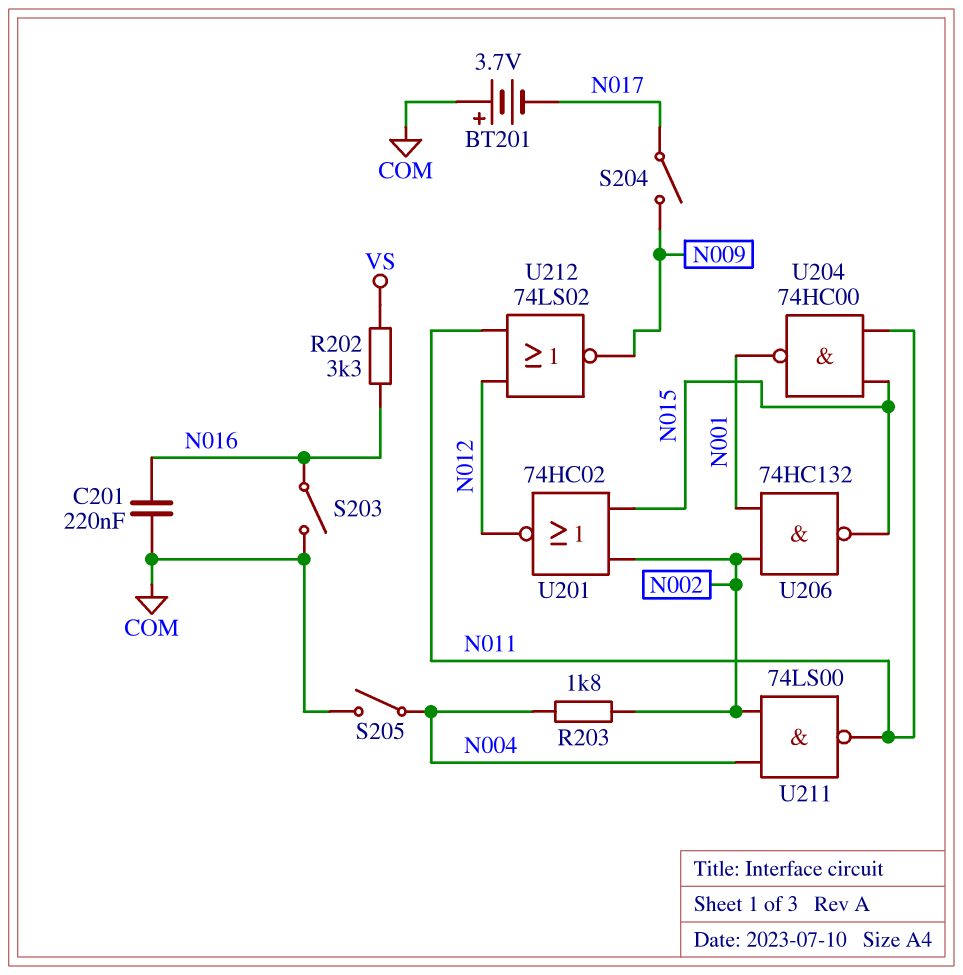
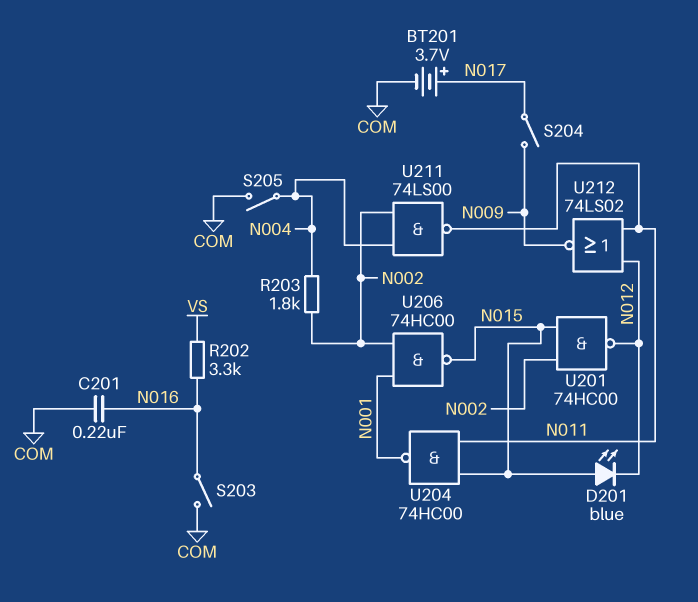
BT201: 3.7V (plus COM, minus N017) -> 3.7V (plus N017, minus COM)
D201: none -> LED blue (A N015, K N012)
U201: NOR 74HC02 (in N002, in N015, out N012) -> NAND 74HC00 (in N002, in N015, out N012)
U206: NAND 74HC132 (in N001, in N002, out N015) -> NAND 74HC00 (in N001, in N002, out N015)

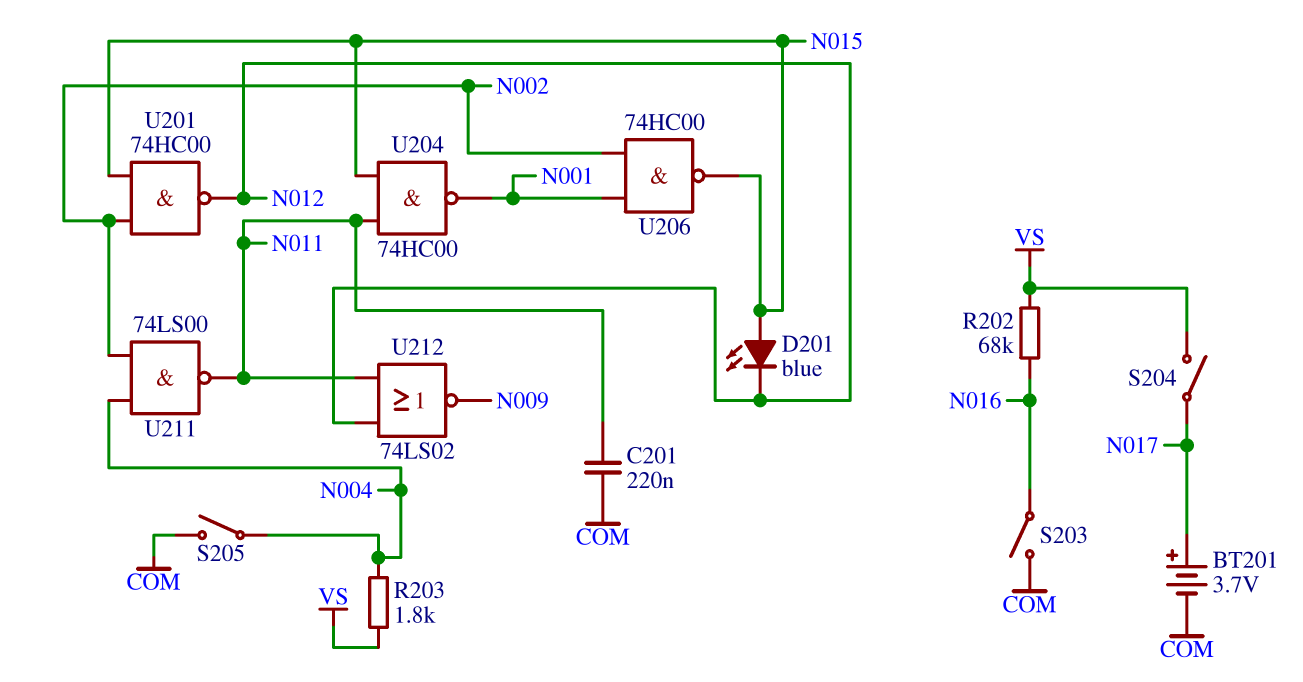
C201: 220nF (COM, N016) -> 220nF (COM, N011)
R202: 3.3k (N016, VS) -> 68k (N016, VS)
R203: 1.8k (N002, N004) -> 1.8k (N004, VS)
S204: switch (N009, N017) -> switch (N017, VS)

